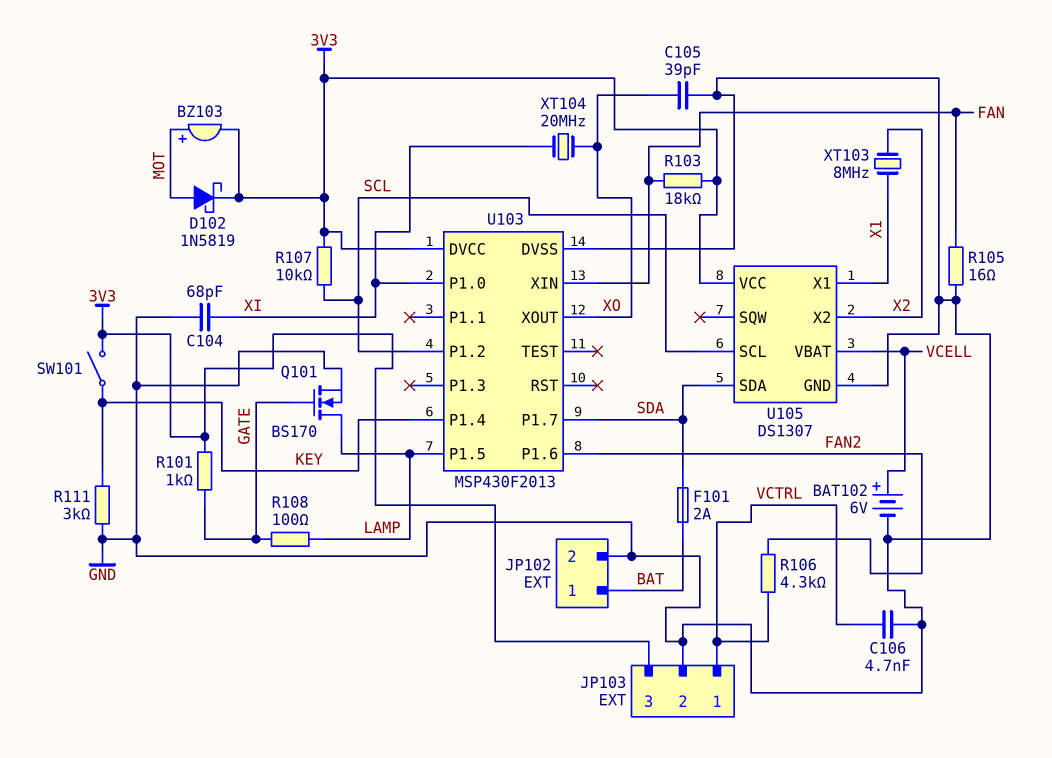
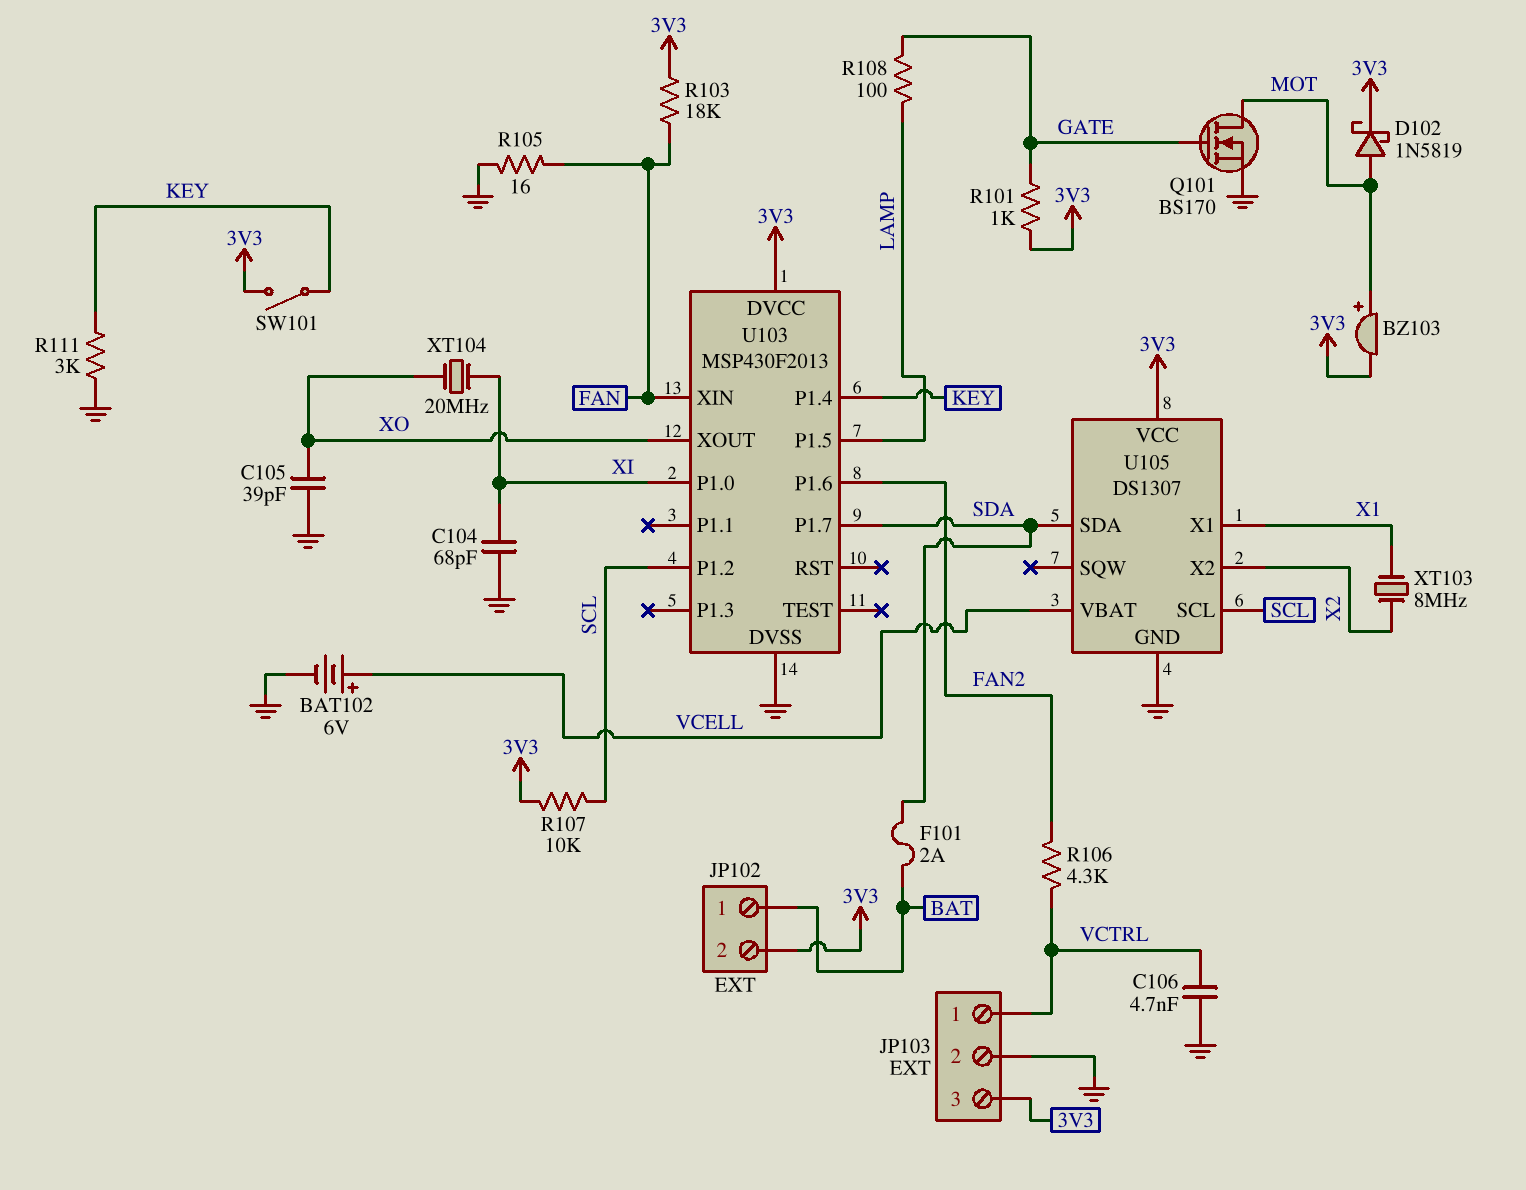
JP102 pin 2: GND -> 3V3
Q101: NMOS BS170 (G GATE, D LAMP, S GND) -> NMOS BS170 (G GATE, D MOT, S GND)

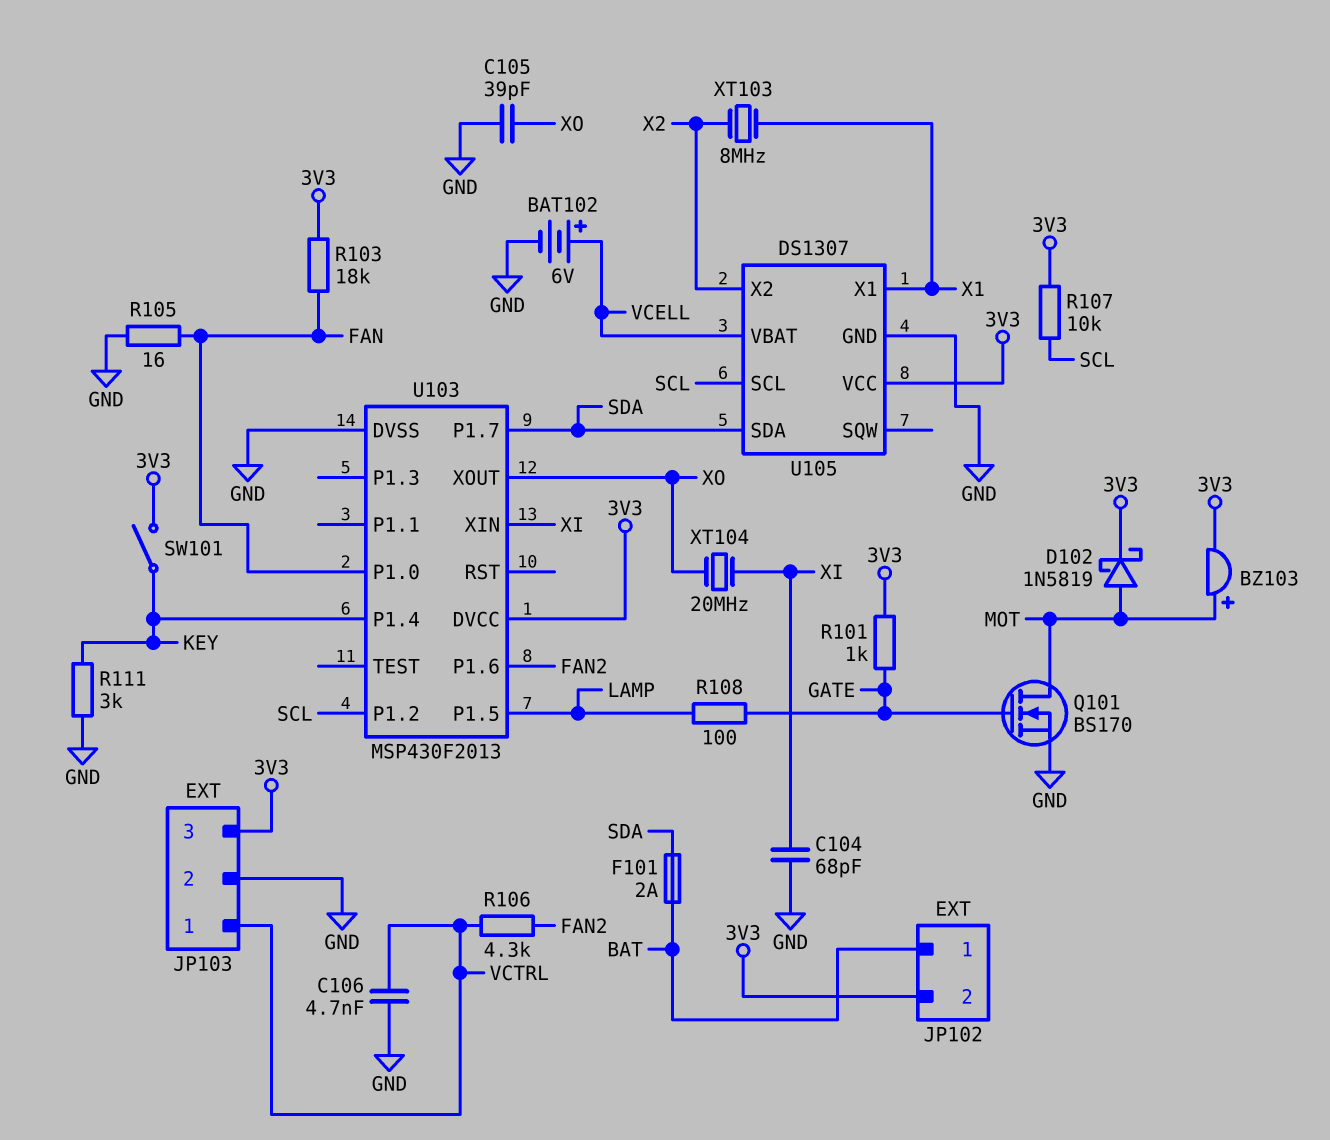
U103 pin P1.0: XI -> FAN
U103 pin XIN: FAN -> XI

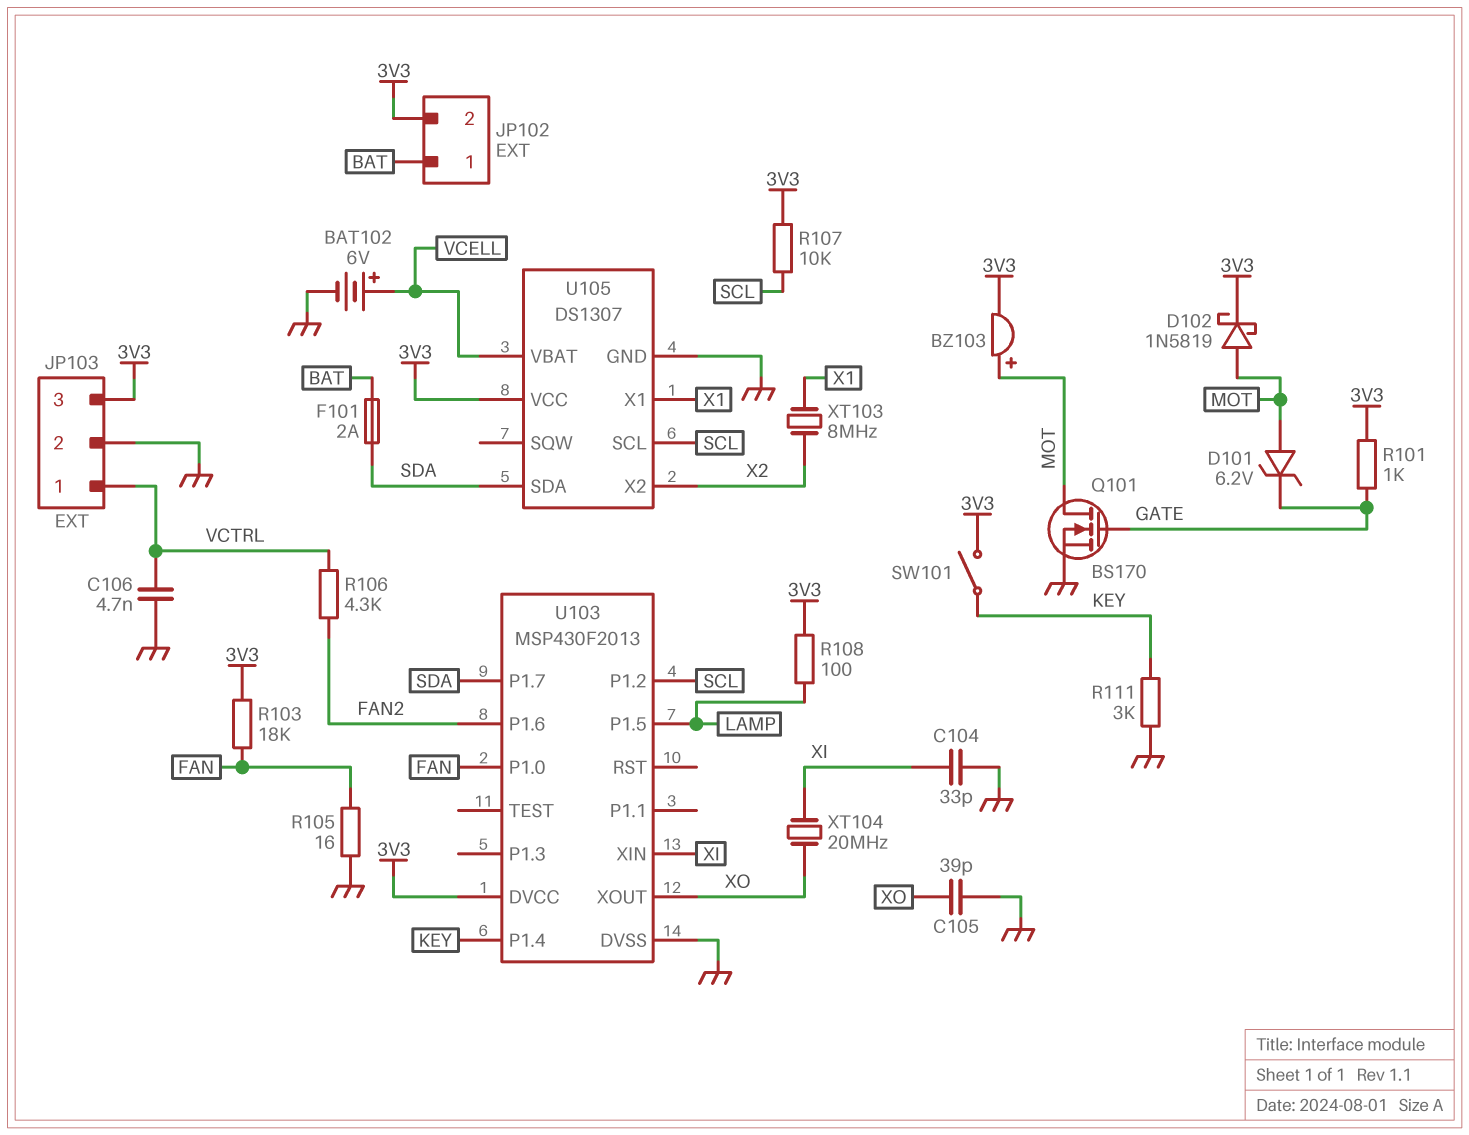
C104: 68pF (GND, XI) -> 33pF (GND, XI)
D101: none -> zener 6.2V (A MOT, K GATE)
R108: 100 (GATE, LAMP) -> 100 (3V3, LAMP)

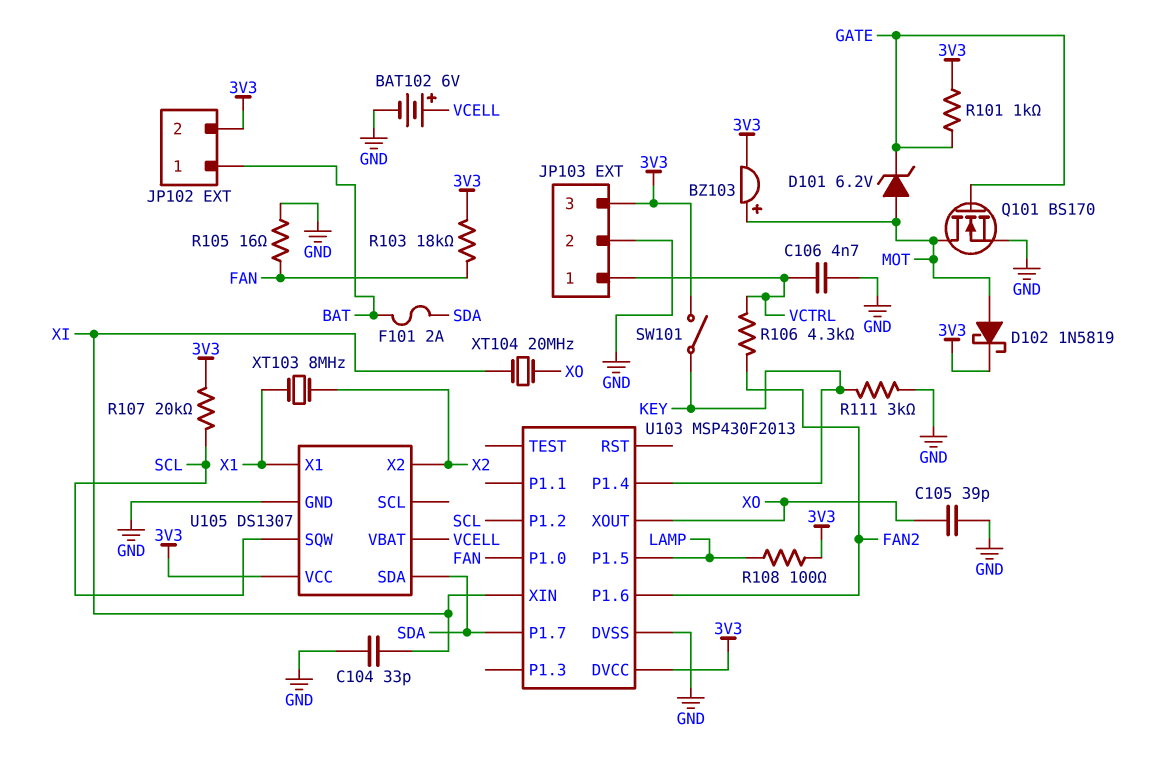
R107: 10k (3V3, SCL) -> 20k (3V3, SCL)
U105 pin SCL: SCL -> none
U105 pin SQW: none -> SCL

